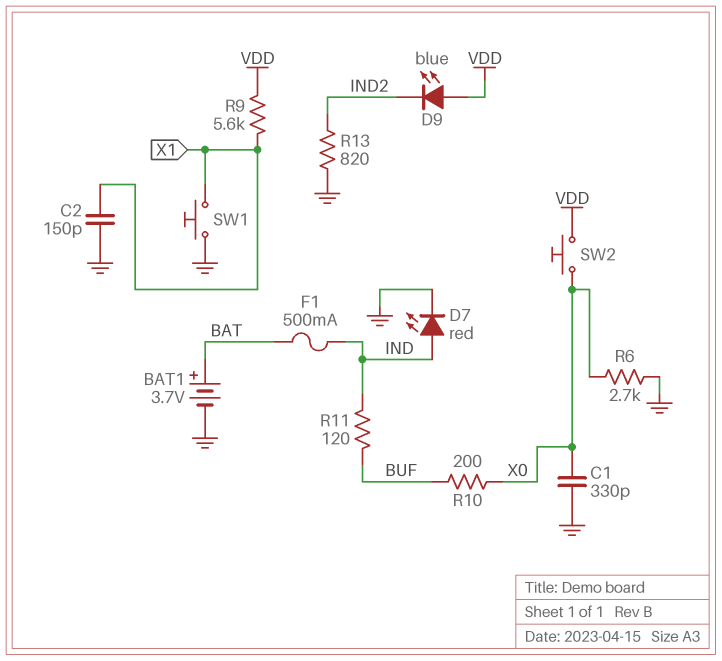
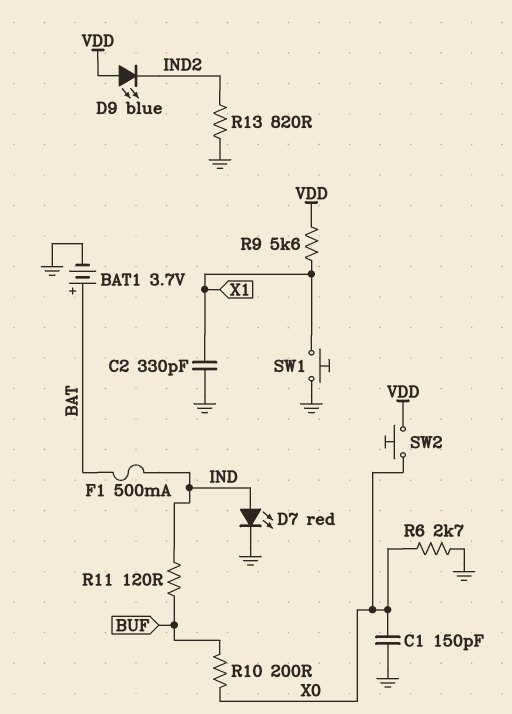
C1: 330pF (GND, X0) -> 150pF (GND, X0)
C2: 150pF (GND, X1) -> 330pF (GND, X1)

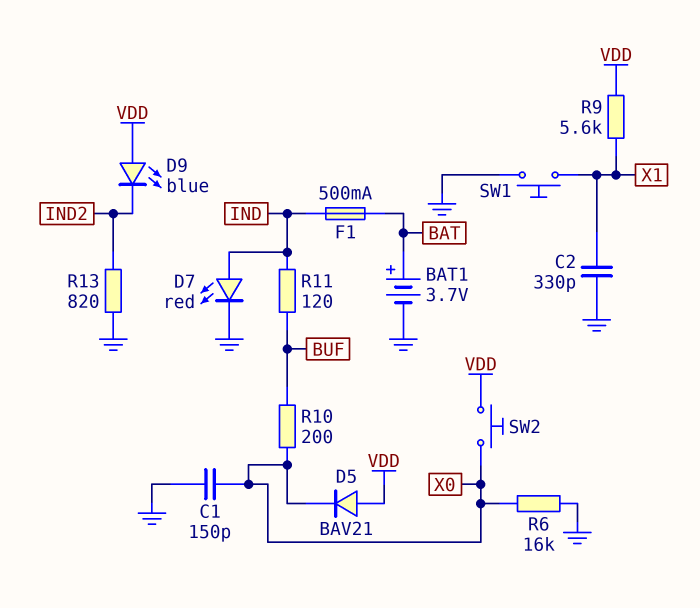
D5: none -> diode BAV21 (A VDD, K X0)
R6: 2.7k (GND, X0) -> 16k (GND, X0)

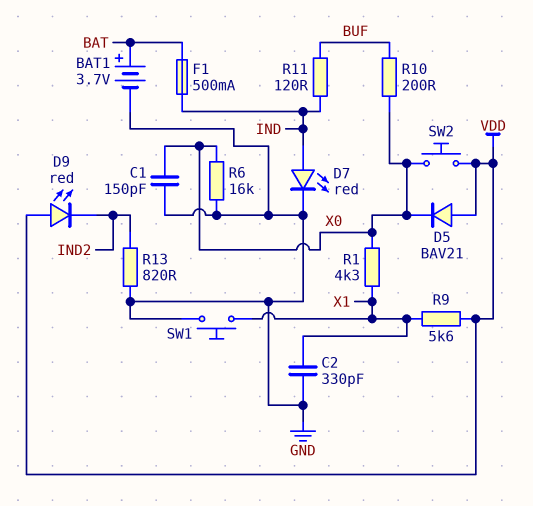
D9: LED blue (A VDD, K IND2) -> LED red (A VDD, K IND2)
R1: none -> 4.3k (X0, X1)

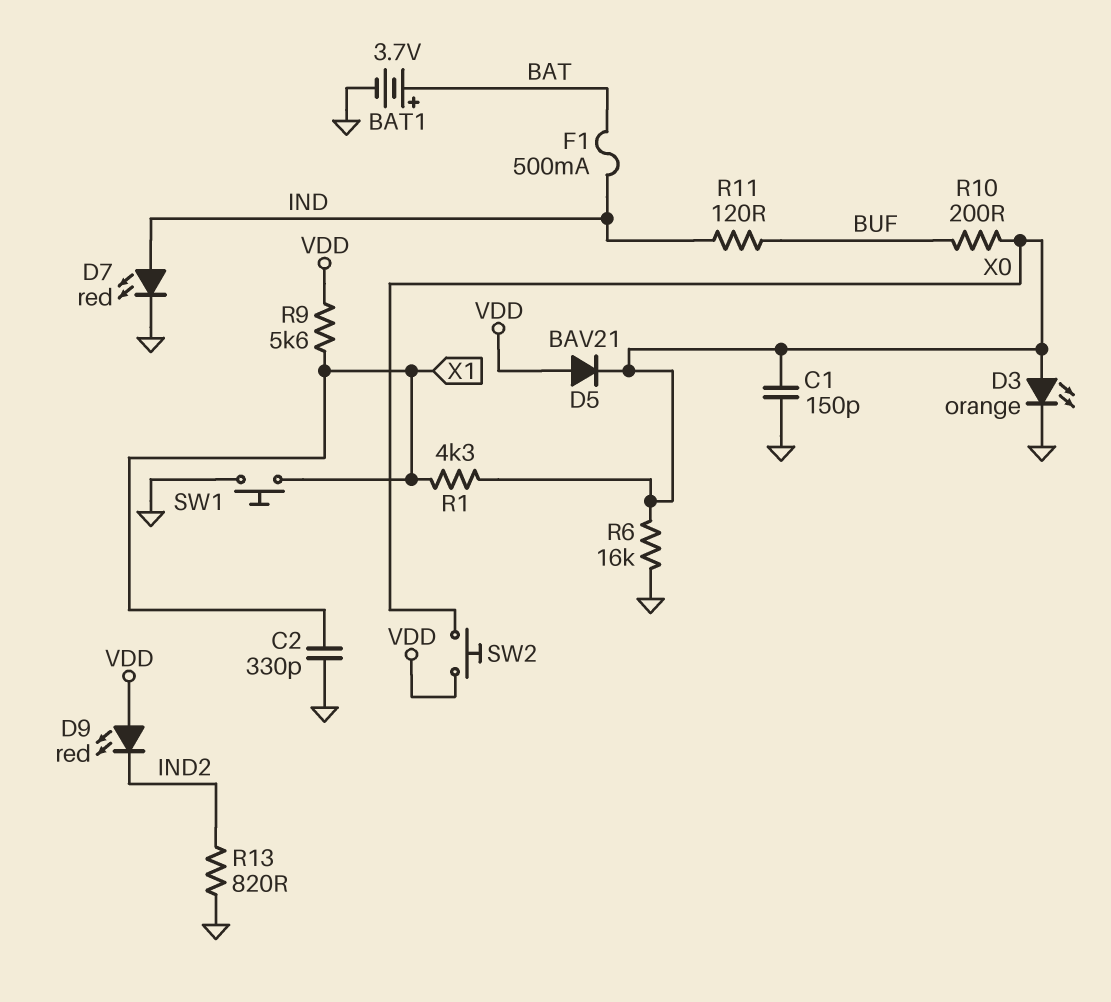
D3: none -> LED orange (A X0, K GND)

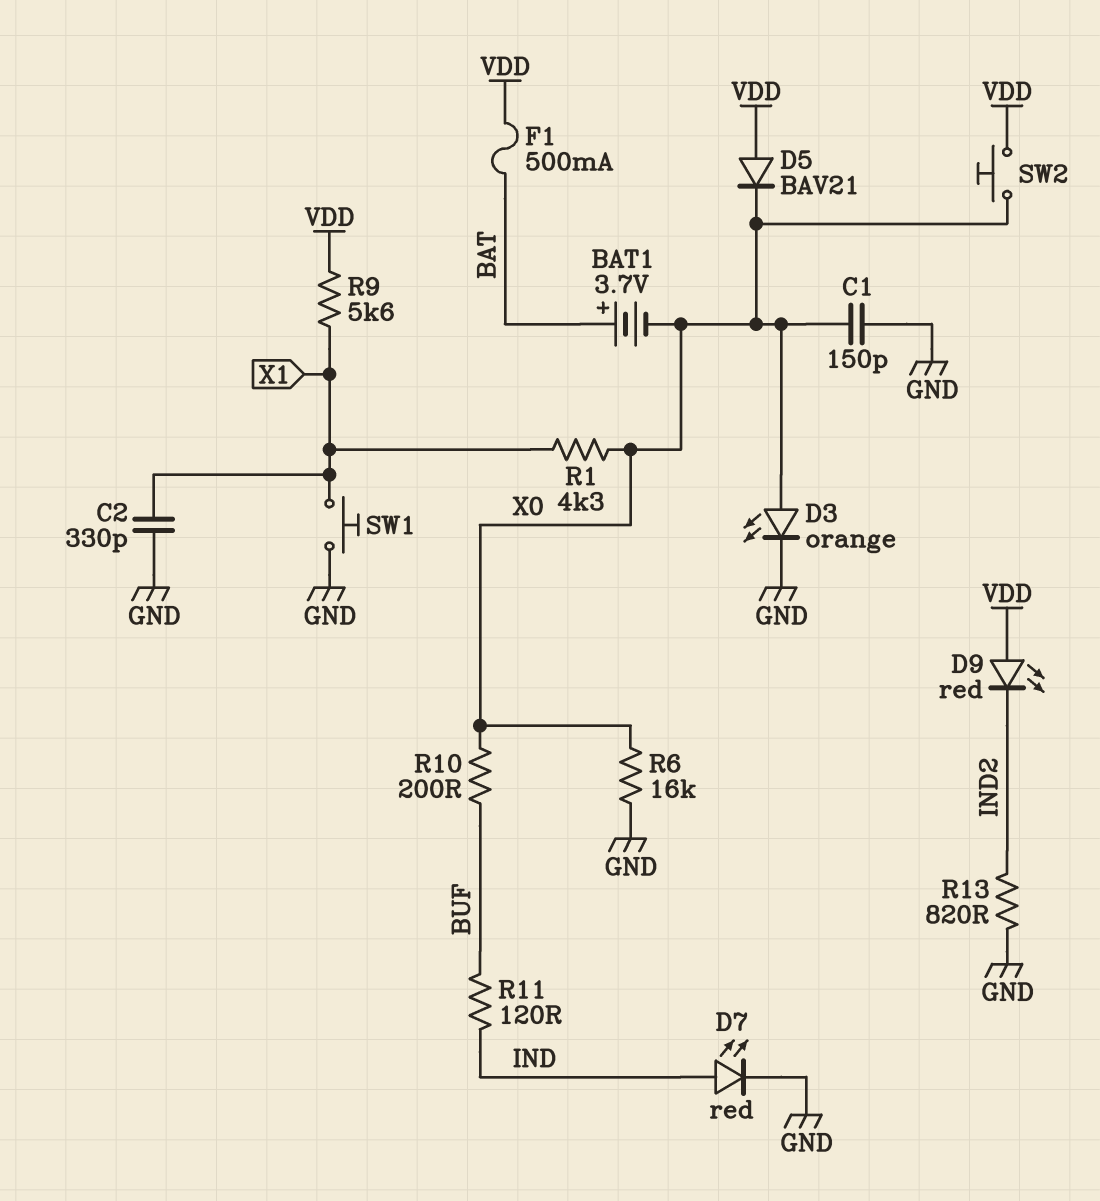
BAT1: 3.7V (plus BAT, minus GND) -> 3.7V (plus BAT, minus X0)
F1: 500mA (BAT, IND) -> 500mA (BAT, VDD)

